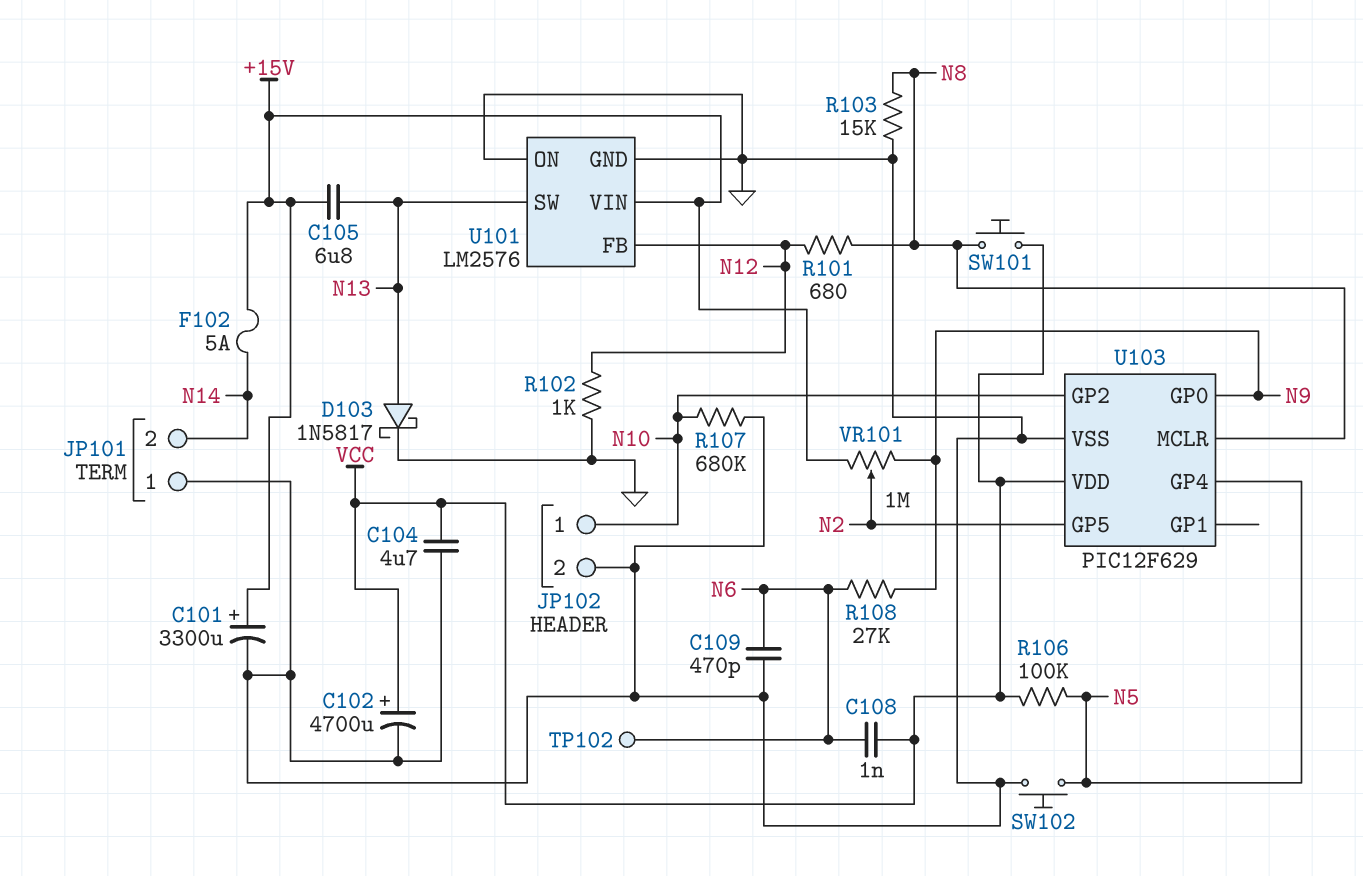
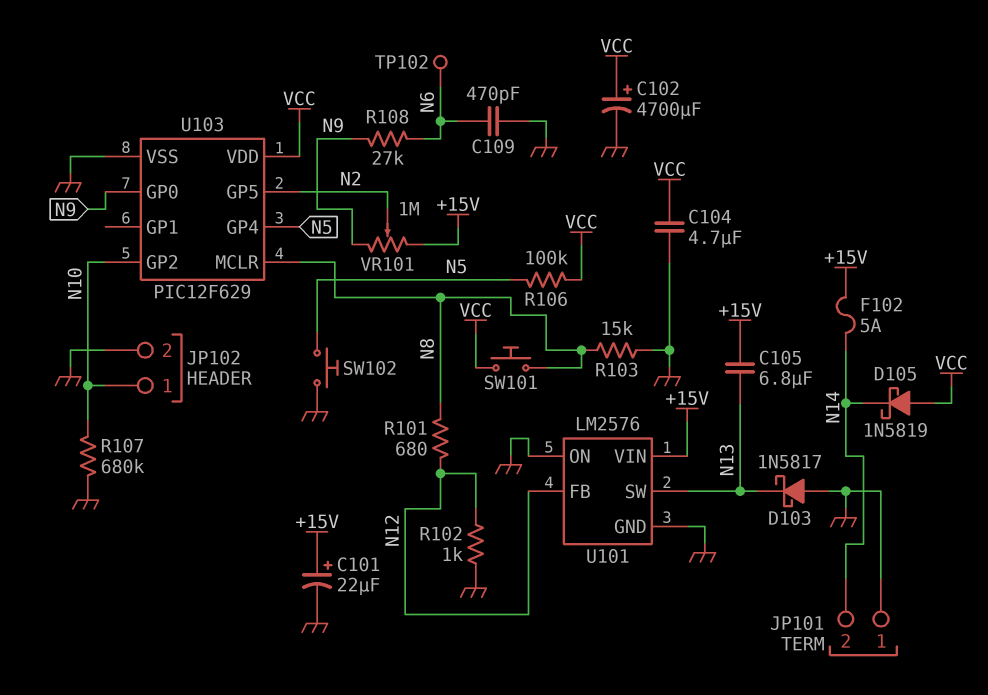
C101: 3300uF (plus +15V, minus GND) -> 22uF (plus +15V, minus GND)
C108: 1nF (N6, VCC) -> none
D103: schottky 1N5817 (A N13, K GND) -> schottky 1N5817 (A GND, K N13)
D105: none -> schottky 1N5819 (A VCC, K N14)

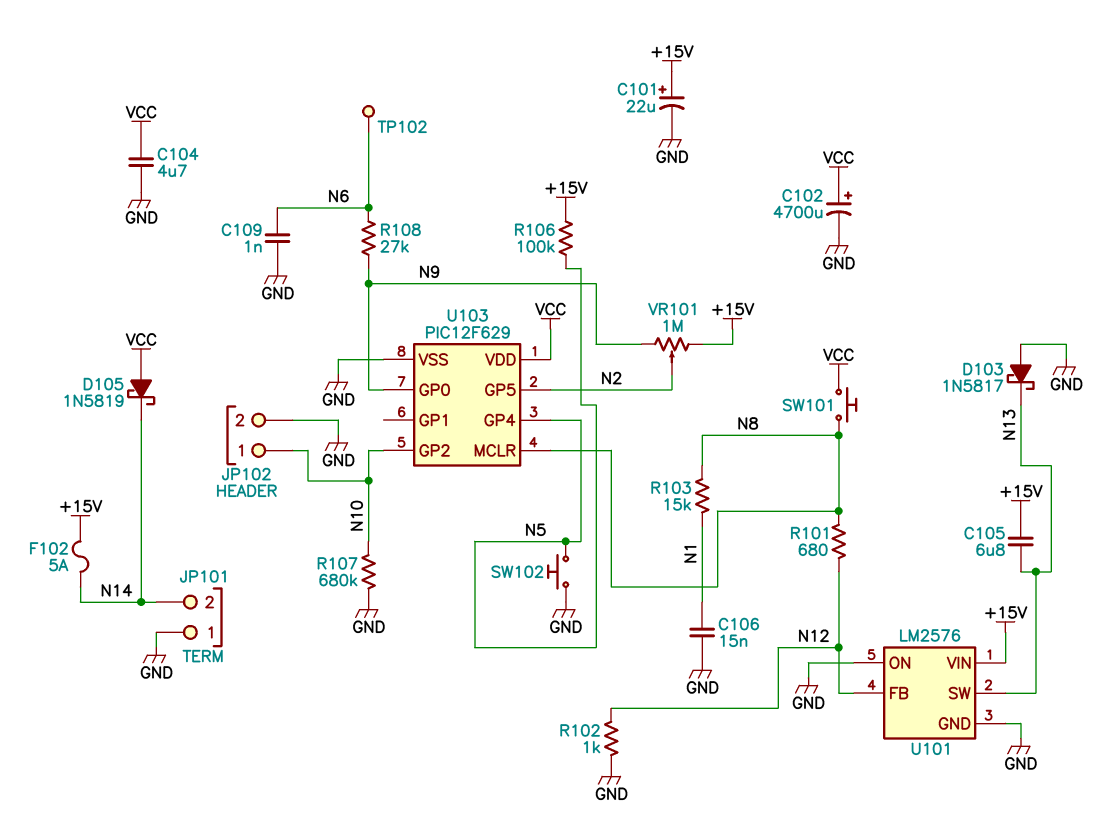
C106: none -> 15nF (GND, N1)
C109: 470pF (GND, N6) -> 1nF (GND, N6)
R103: 15k (GND, N8) -> 15k (N1, N8)
R106: 100k (N5, VCC) -> 100k (+15V, N5)

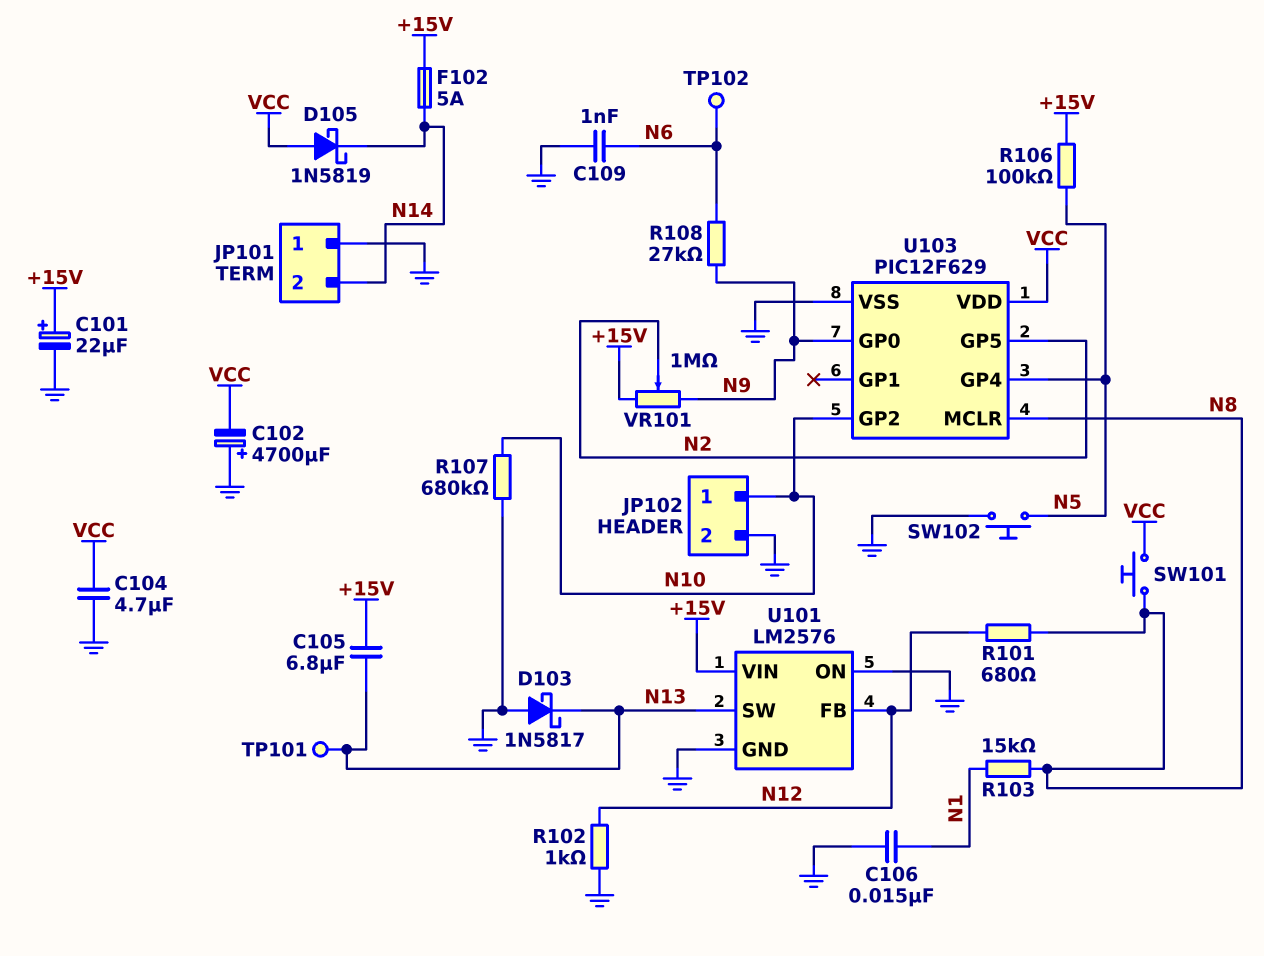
C102: 4700uF (plus VCC, minus GND) -> 4700uF (plus GND, minus VCC)
TP101: none -> test point (N13)

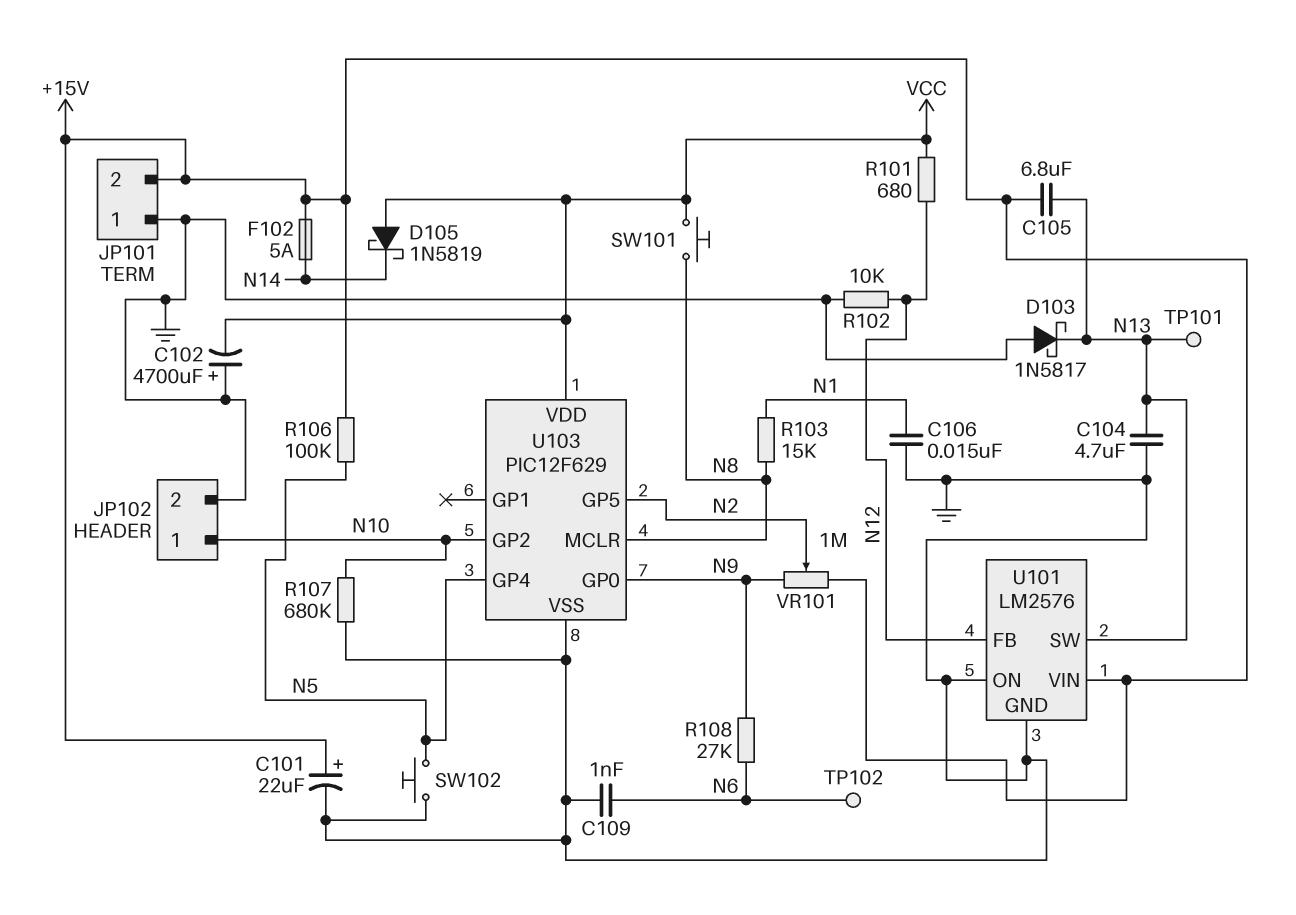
C104: 4.7uF (GND, VCC) -> 4.7uF (GND, N13)
JP101 pin 2: N14 -> +15V
R101: 680 (N8, N12) -> 680 (N12, VCC)
R102: 1k (GND, N12) -> 10k (GND, N12)

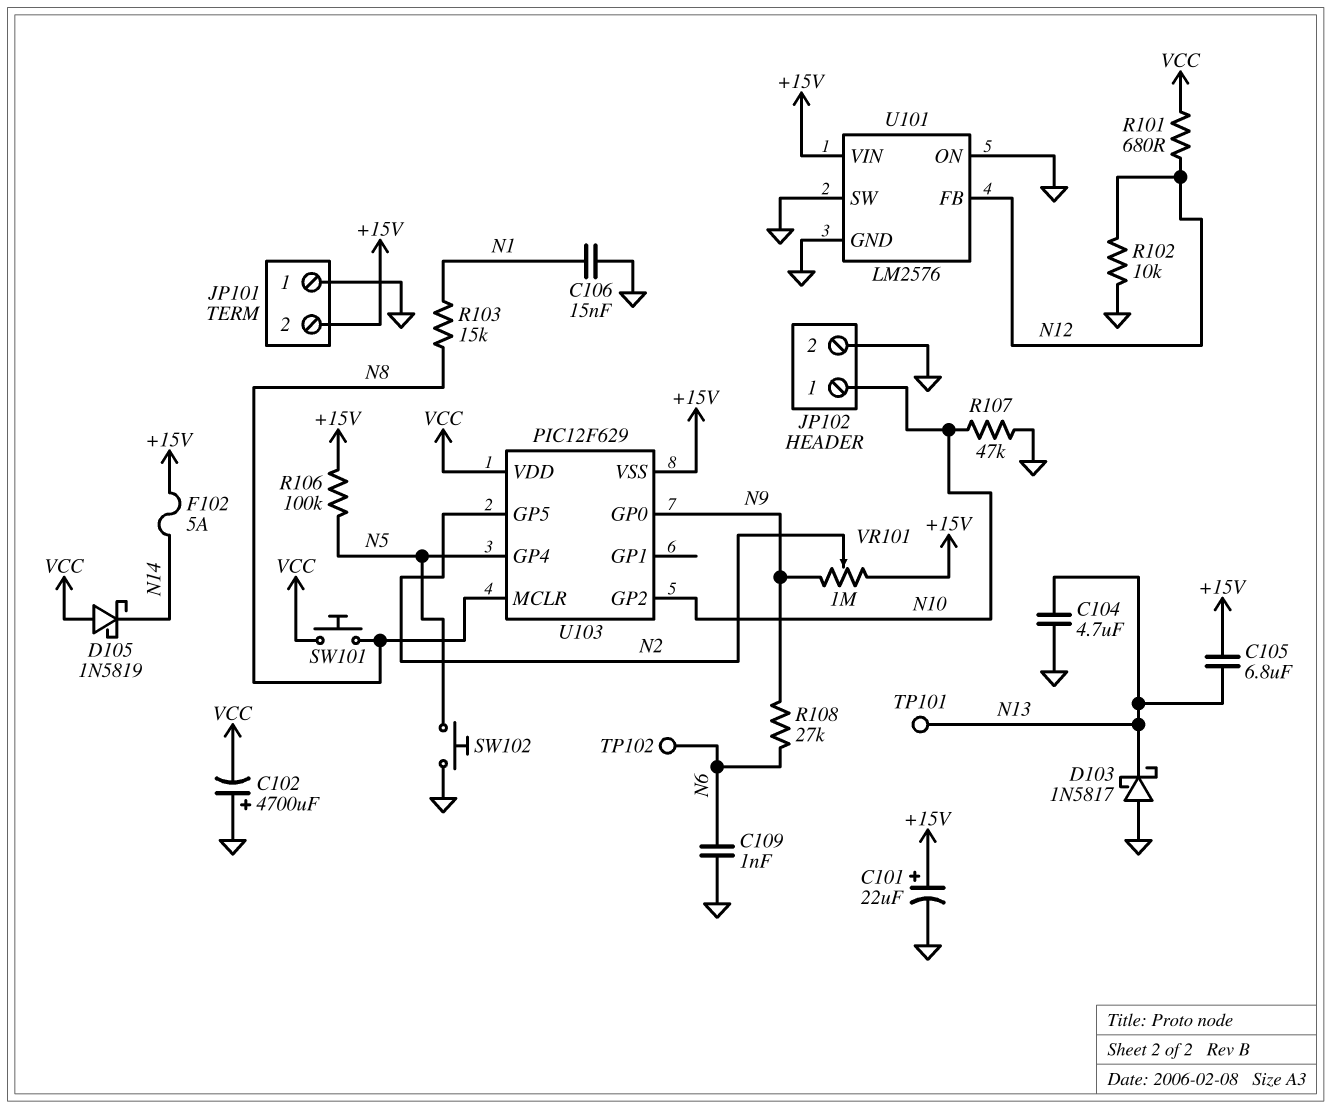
R107: 680k (GND, N10) -> 47k (GND, N10)
U101 pin SW: N13 -> GND
U103 pin VSS: GND -> +15V

